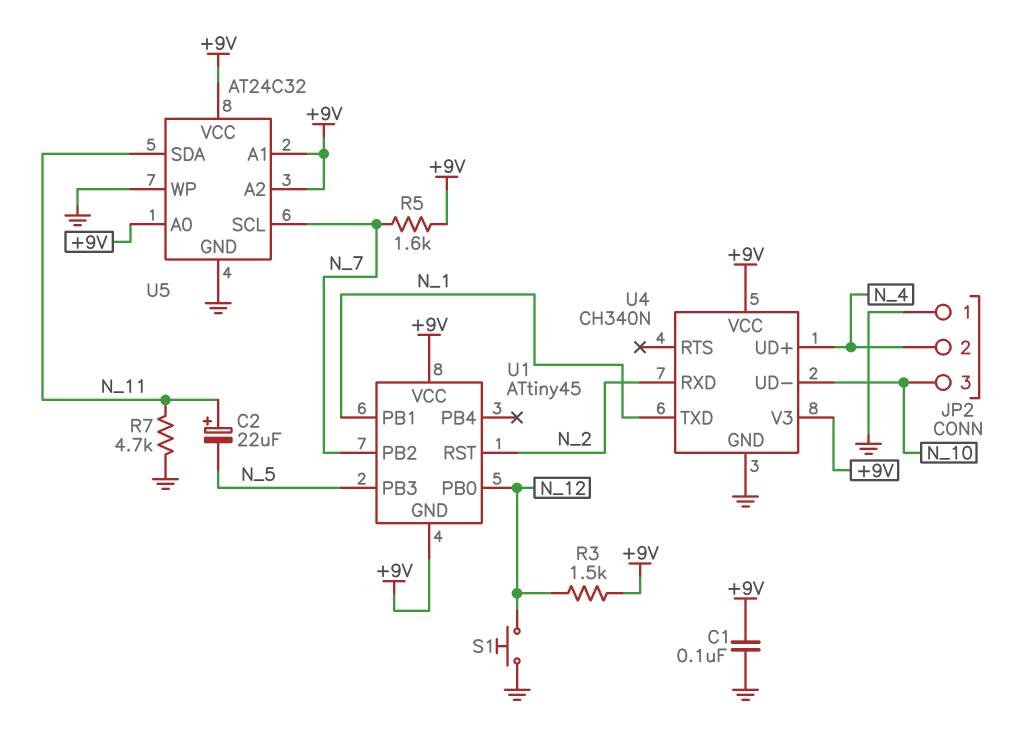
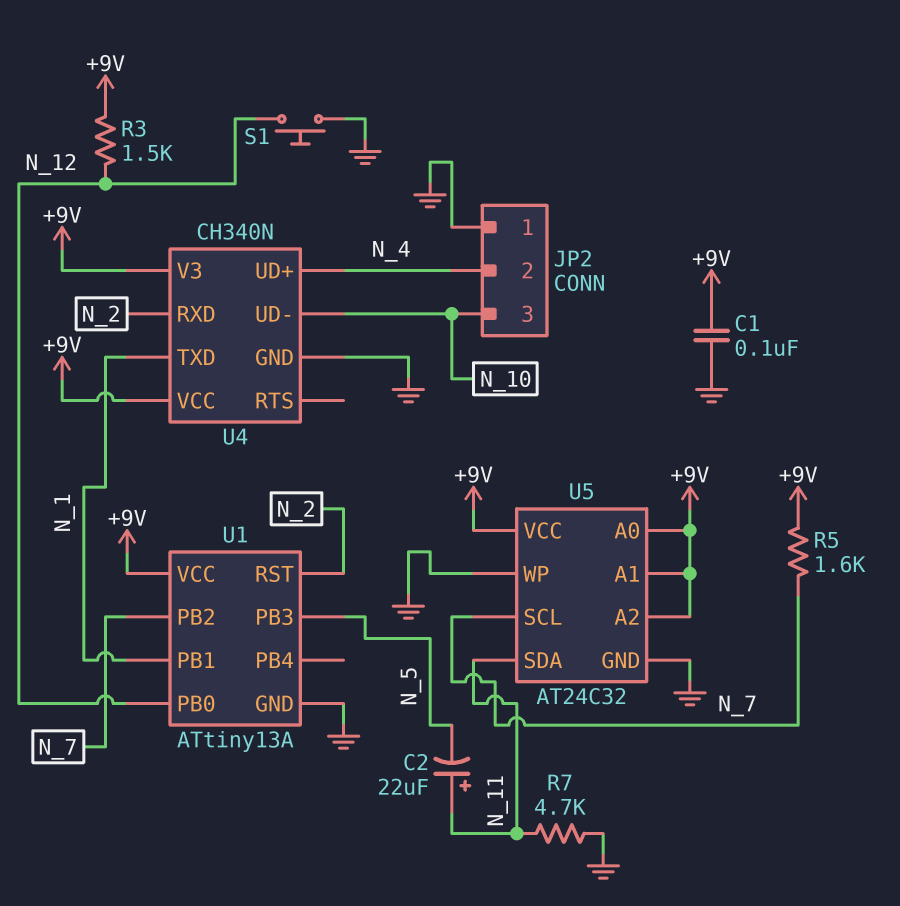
U1: ATtiny45 -> ATtiny13A
U1 pin GND: +9V -> GND

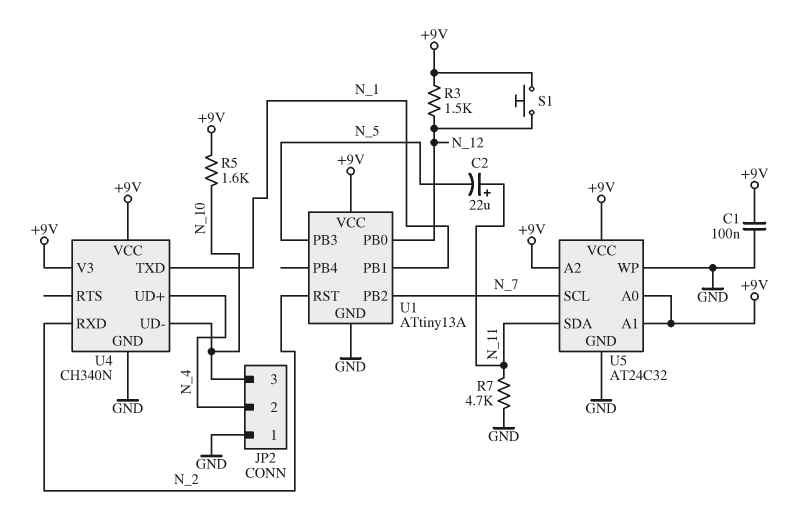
R5: 1.6k (+9V, N_7) -> 1.6k (+9V, N_10)
S1: button (GND, N_12) -> button (+9V, N_12)

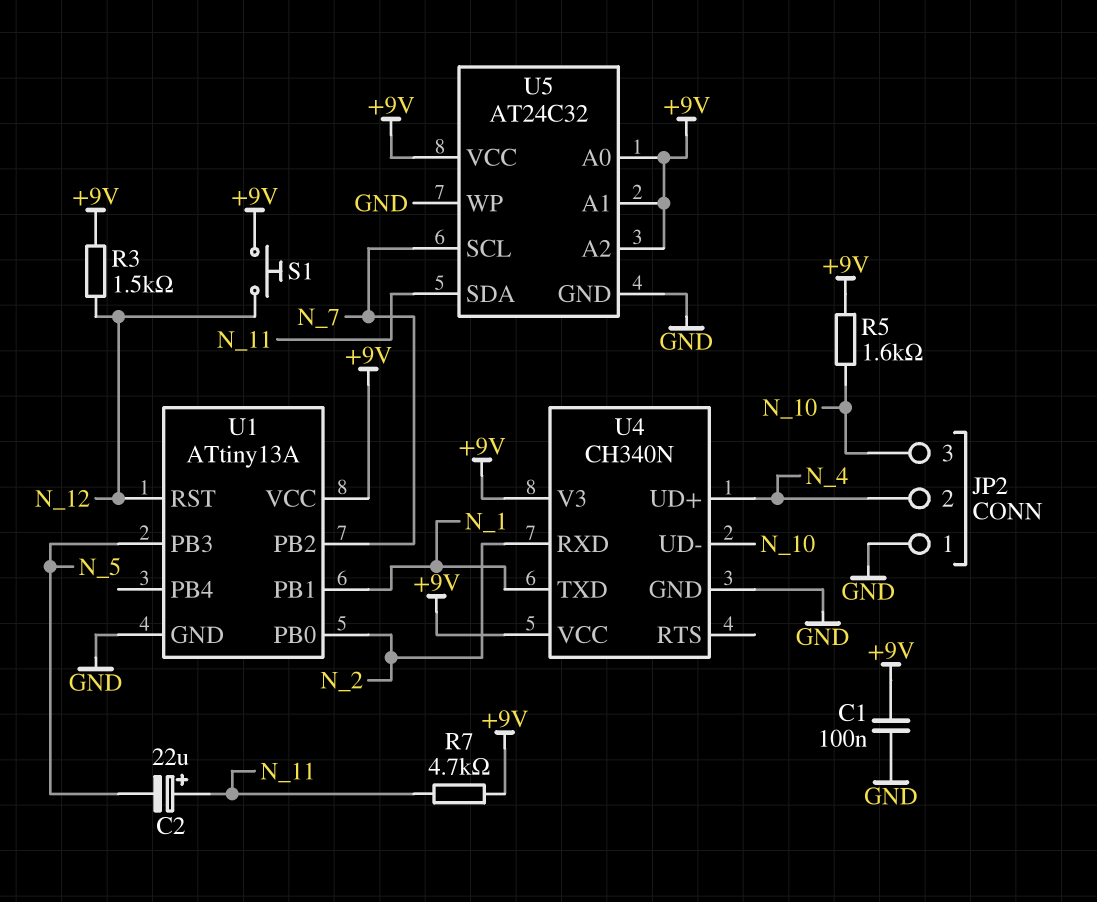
R7: 4.7k (GND, N_11) -> 4.7k (+9V, N_11)
U1 pin PB0: N_12 -> N_2
U1 pin RST: N_2 -> N_12

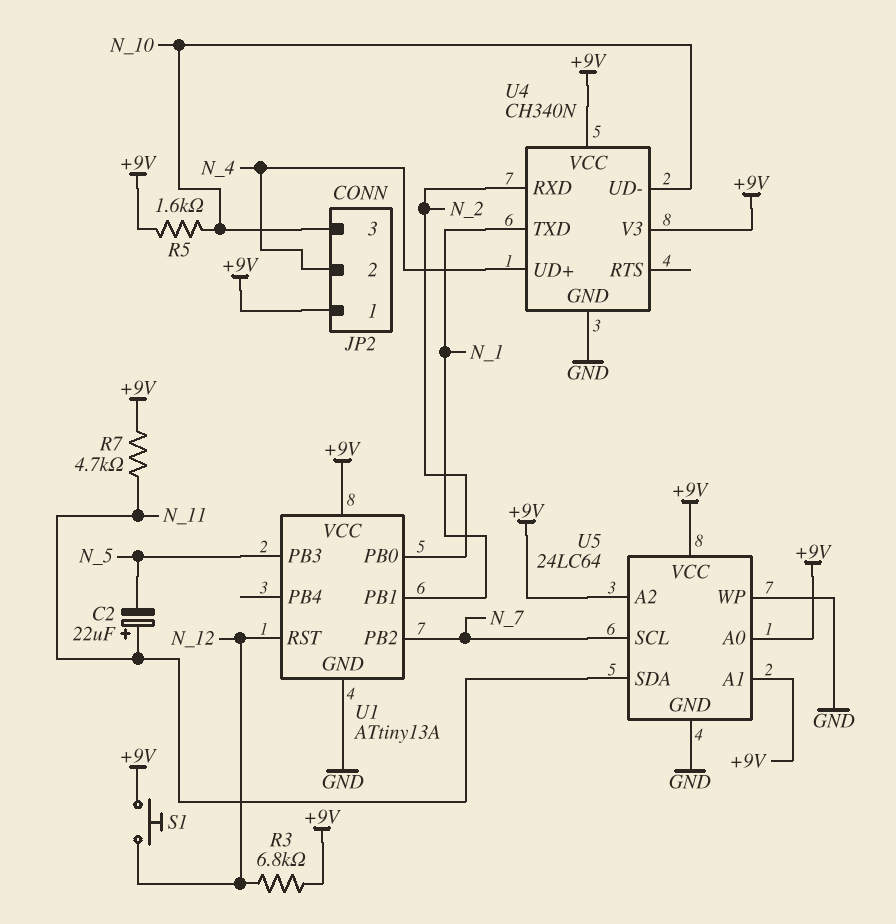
C1: 100nF (+9V, GND) -> none
JP2 pin 1: GND -> +9V
R3: 1.5k (+9V, N_12) -> 6.8k (+9V, N_12)
U5: AT24C32 -> 24LC64

